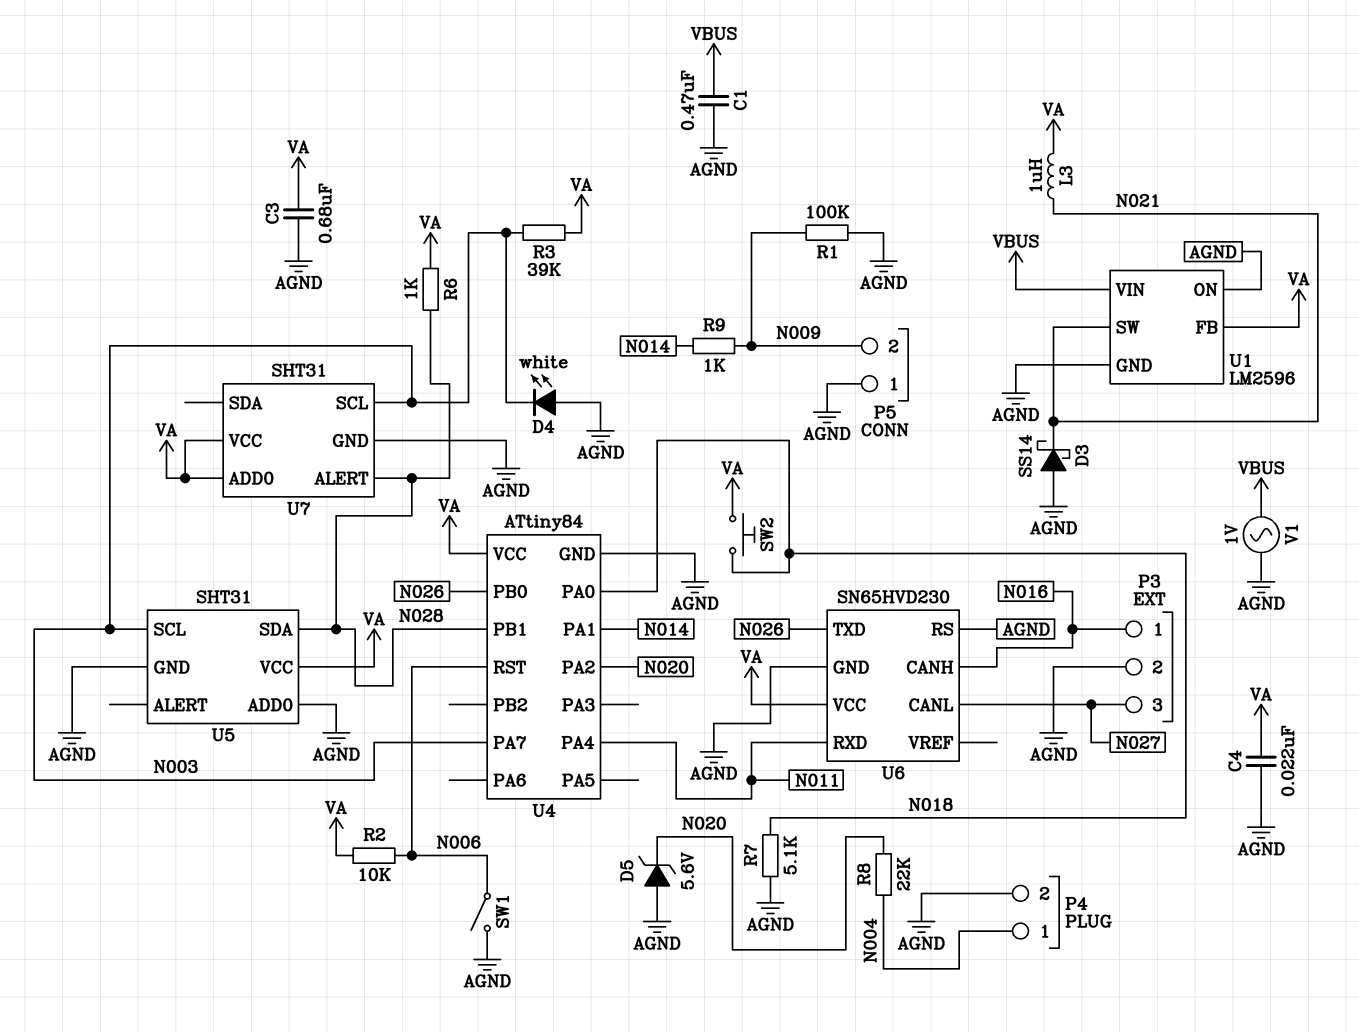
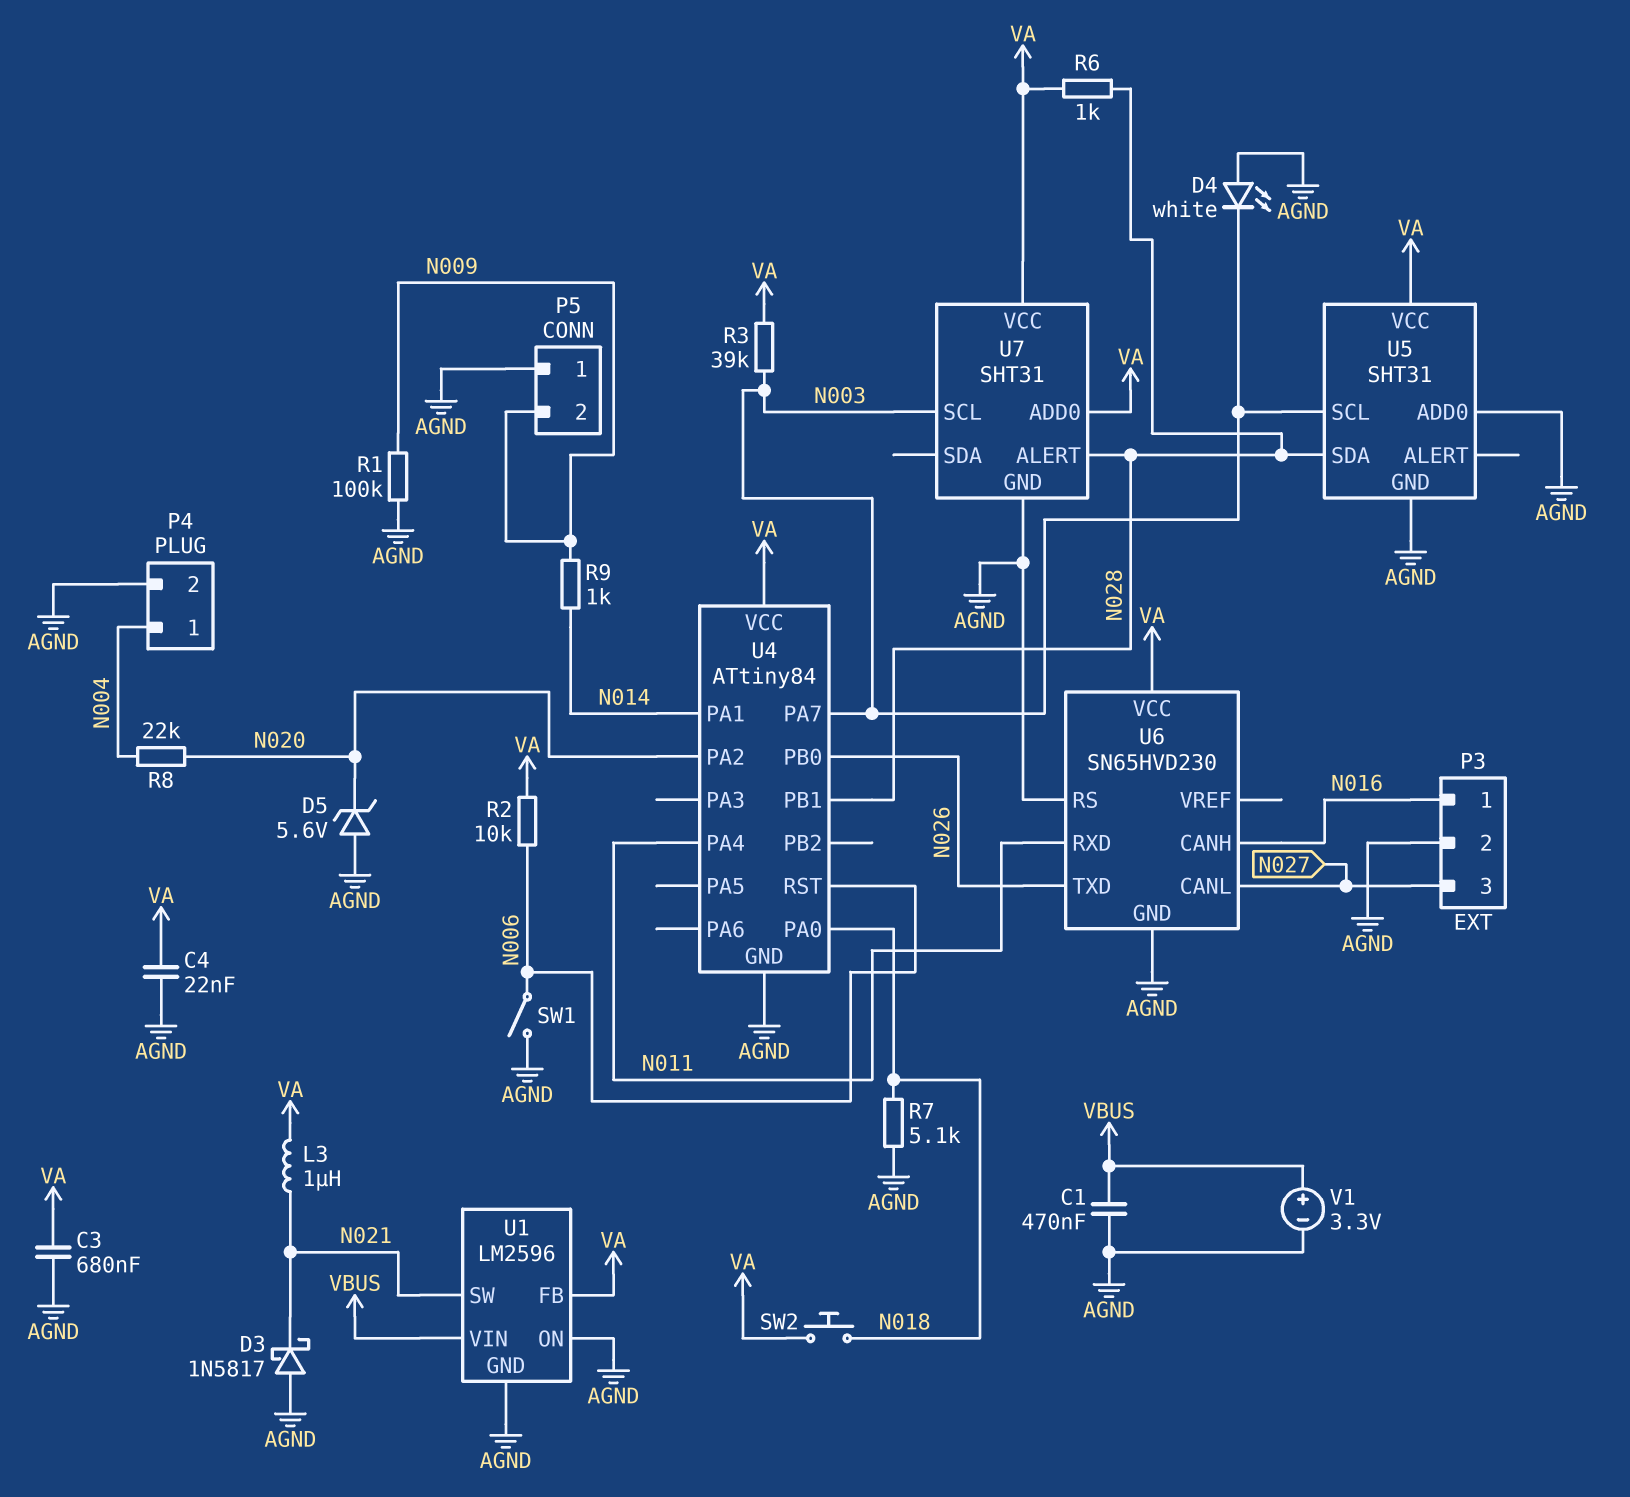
D3: schottky SS14 (A AGND, K N021) -> schottky 1N5817 (A AGND, K N021)
V1: AC 1V (AGND, VBUS) -> 3.3V (plus VBUS, minus AGND)

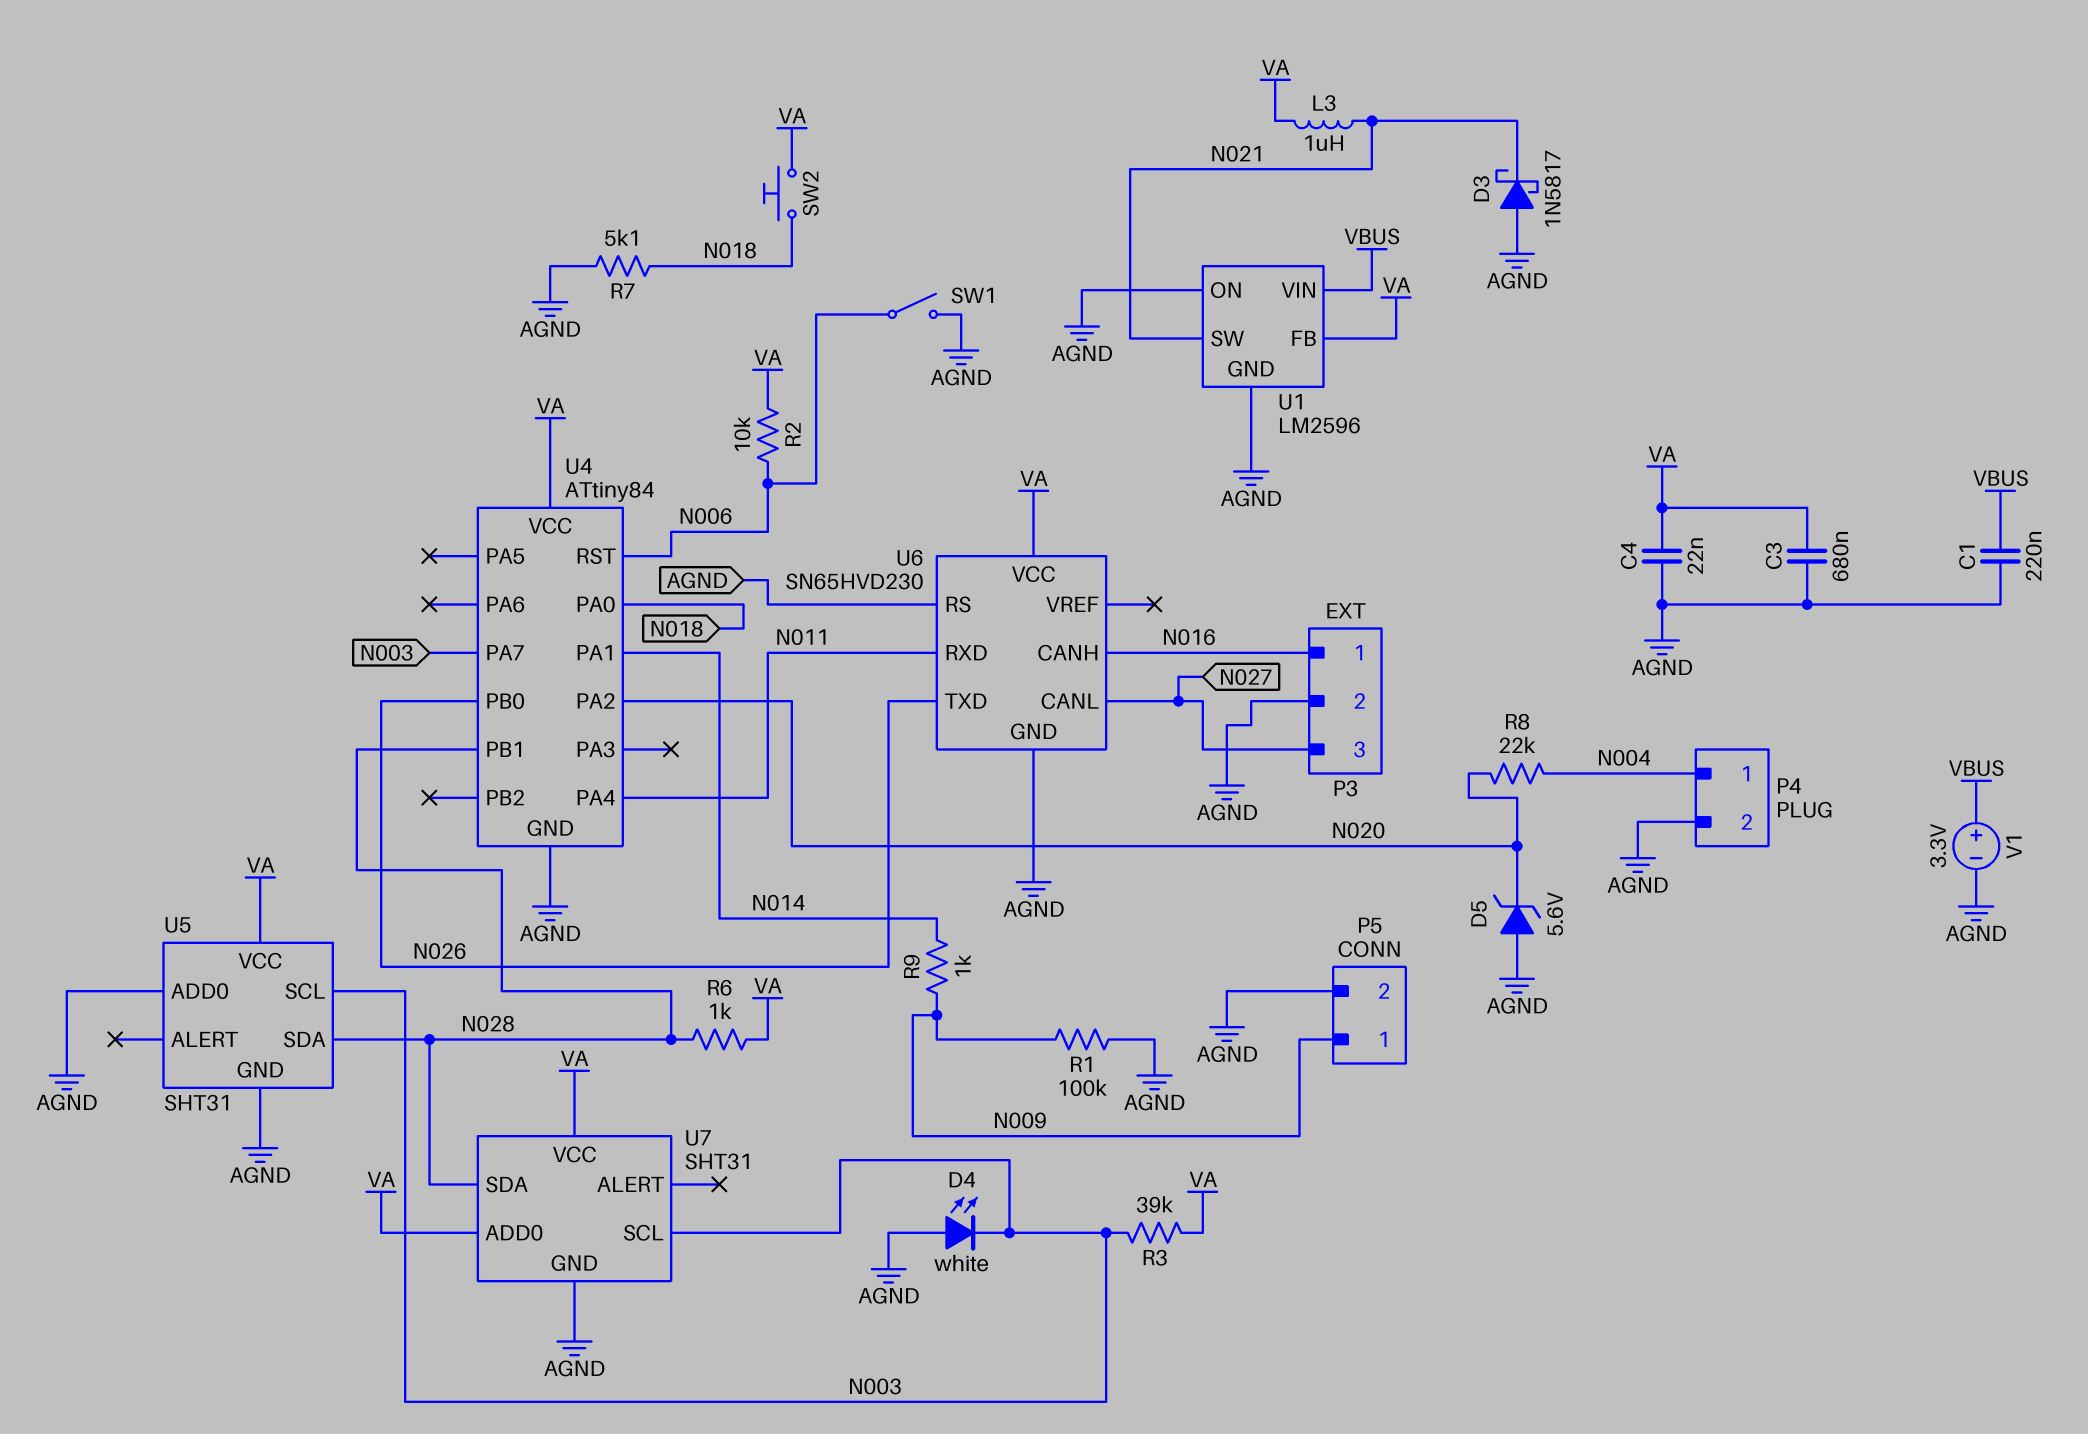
C1: 470nF (AGND, VBUS) -> 220nF (AGND, VBUS)
P5 pin 1: AGND -> N009
P5 pin 2: N009 -> AGND
U7 pin ALERT: N028 -> none
U7 pin SDA: none -> N028

